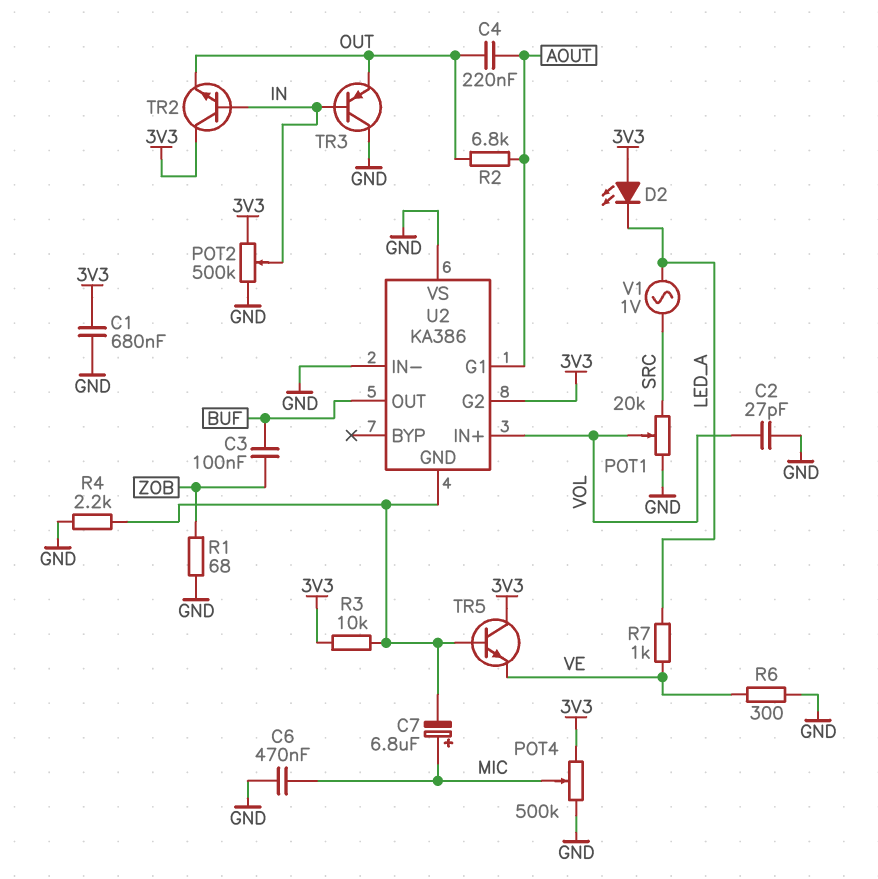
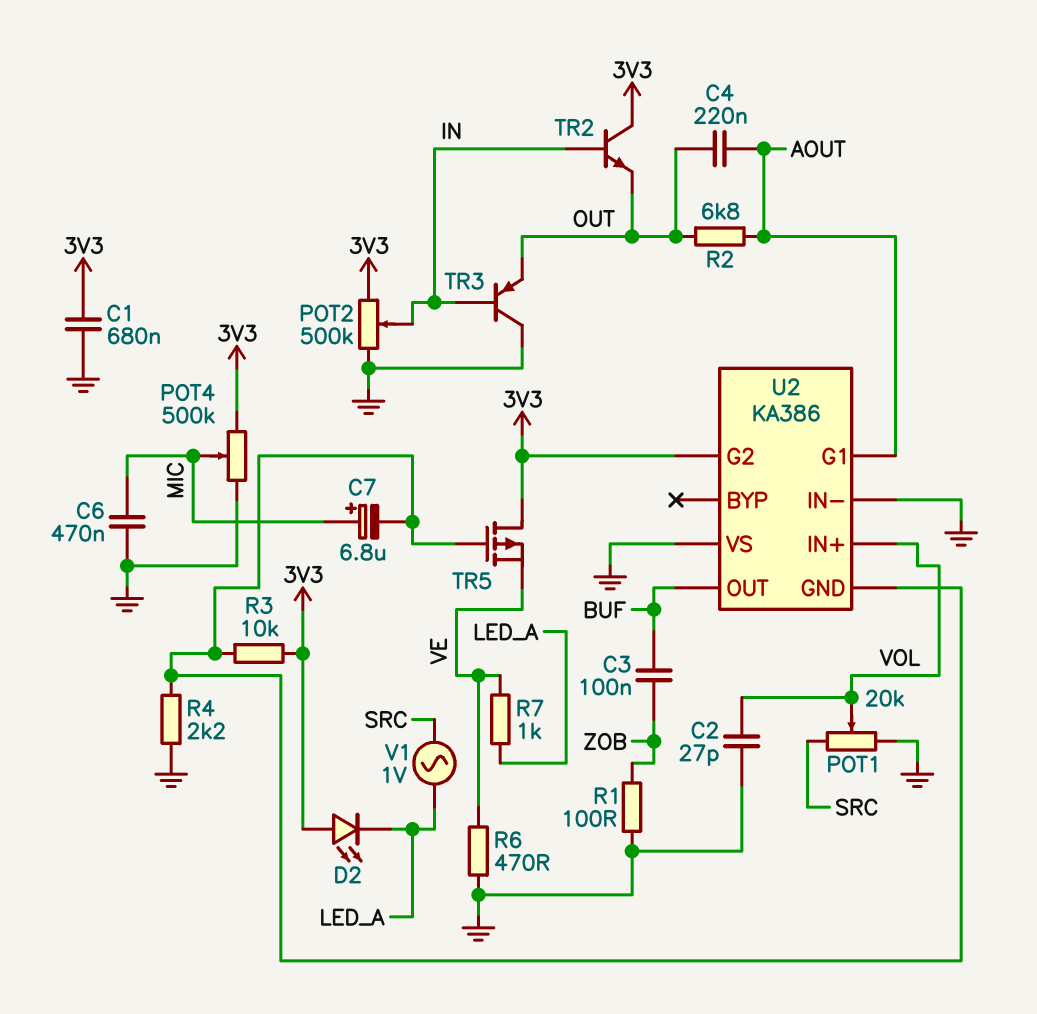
R1: 68 (GND, ZOB) -> 100 (GND, ZOB)
R6: 300 (GND, VE) -> 470 (GND, VE)
TR5: NPN (B U2/GND, C 3V3, E VE) -> PMOS (G U2/GND, D 3V3, S VE)

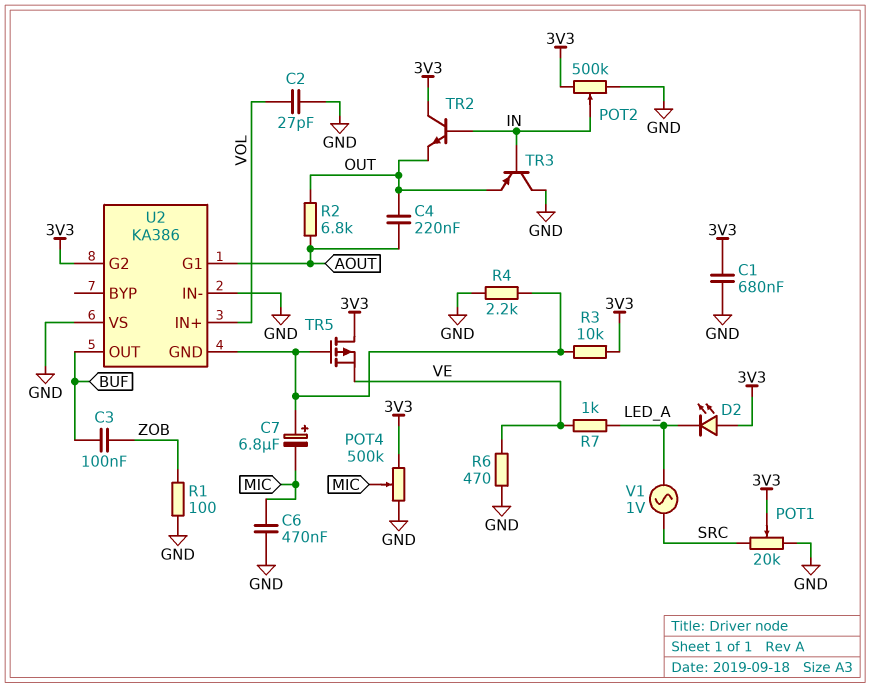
C7: 6.8uF (plus MIC, minus U2/GND) -> 6.8uF (plus U2/GND, minus MIC)
POT1: 20k (GND, SRC, wiper VOL) -> 20k (GND, SRC, wiper 3V3)

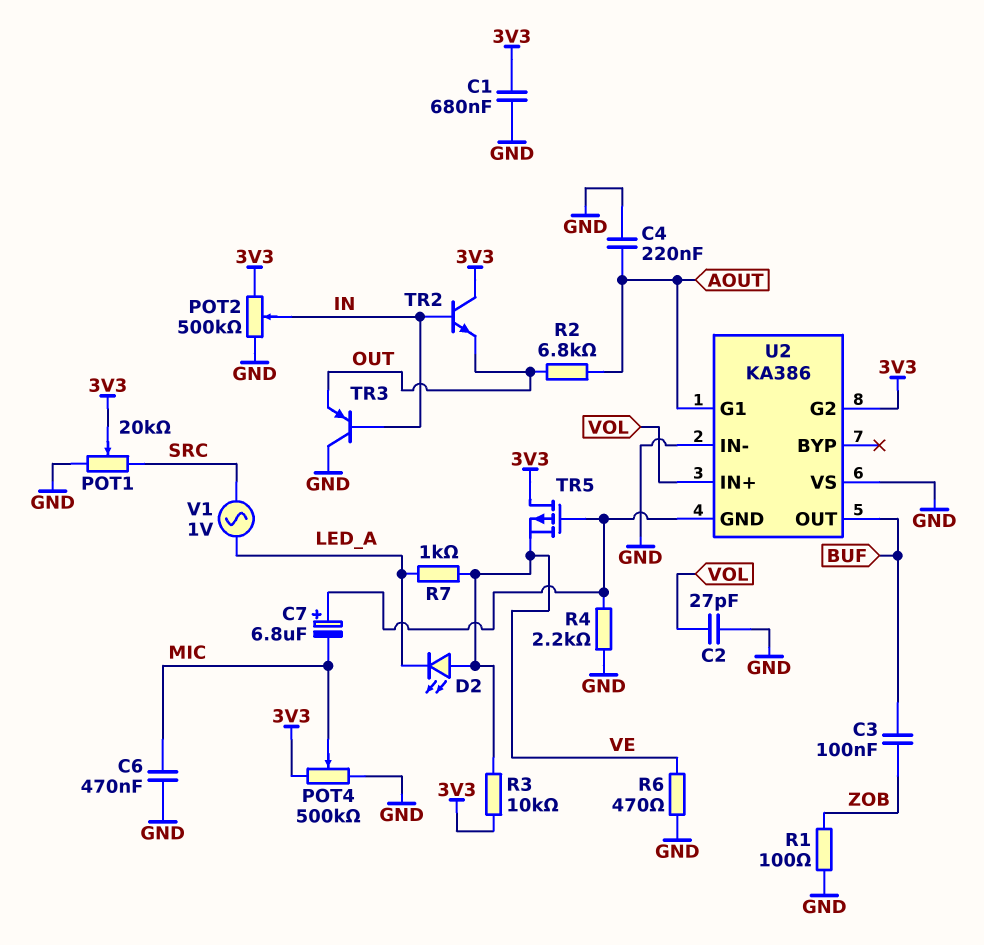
C4: 220nF (AOUT, OUT) -> 220nF (AOUT, GND)
D2: LED (A 3V3, K LED_A) -> LED (A VE, K LED_A)
R3: 10k (3V3, U2/GND) -> 10k (3V3, VE)

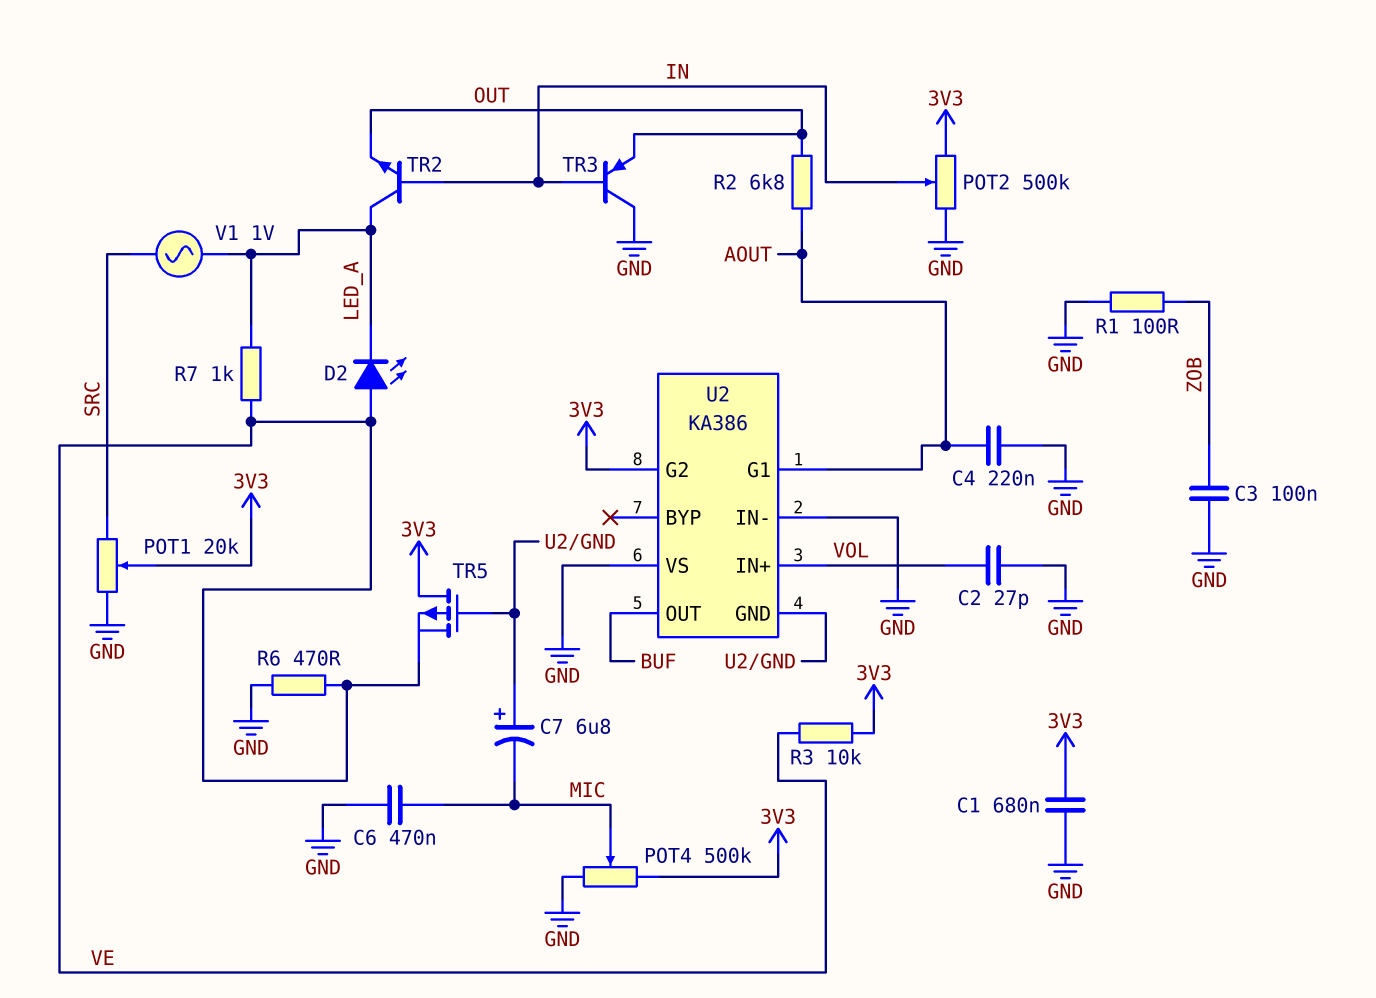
C3: 100nF (BUF, ZOB) -> 100nF (GND, ZOB)
R4: 2.2k (GND, U2/GND) -> none
TR2: NPN (B IN, C 3V3, E OUT) -> NPN (B IN, C LED_A, E OUT)

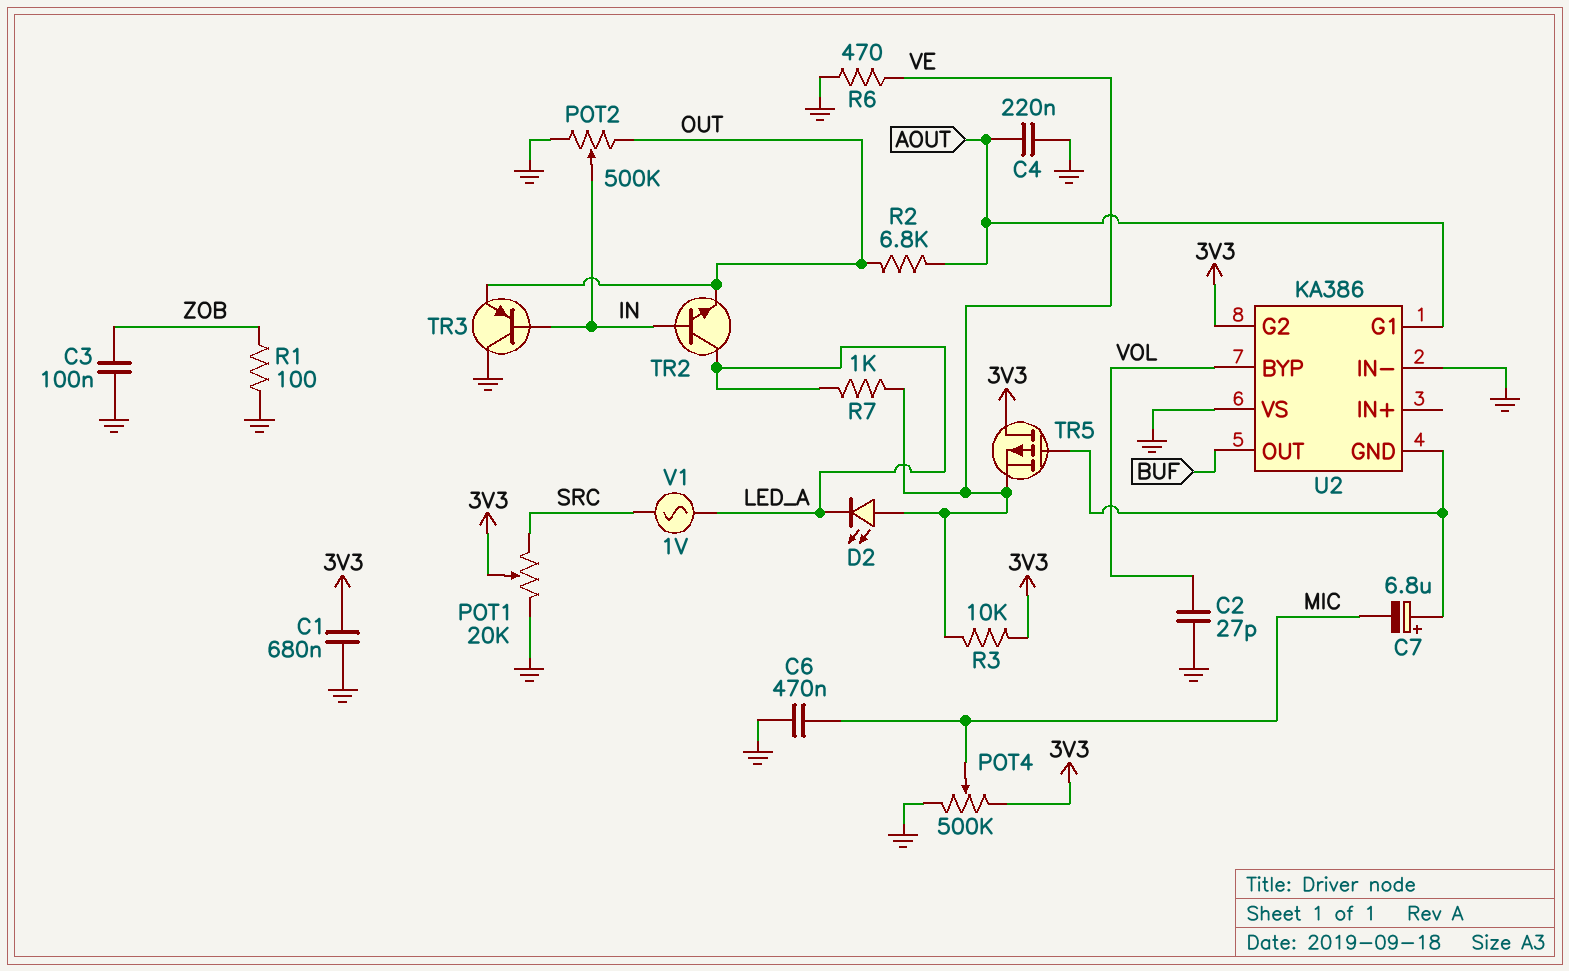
POT2: 500k (3V3, GND, wiper IN) -> 500k (GND, OUT, wiper IN)
U2 pin BYP: none -> VOL
U2 pin IN+: VOL -> none

